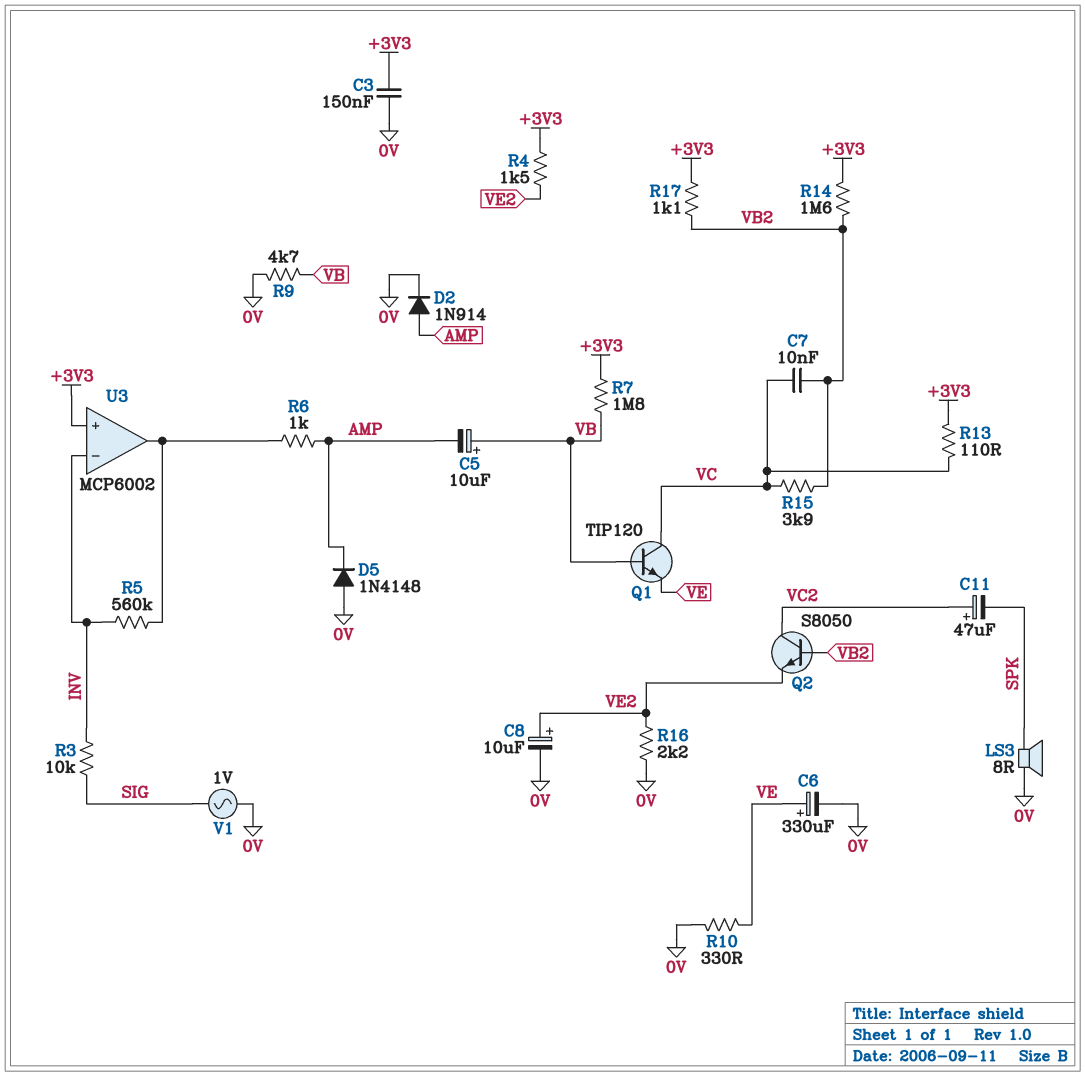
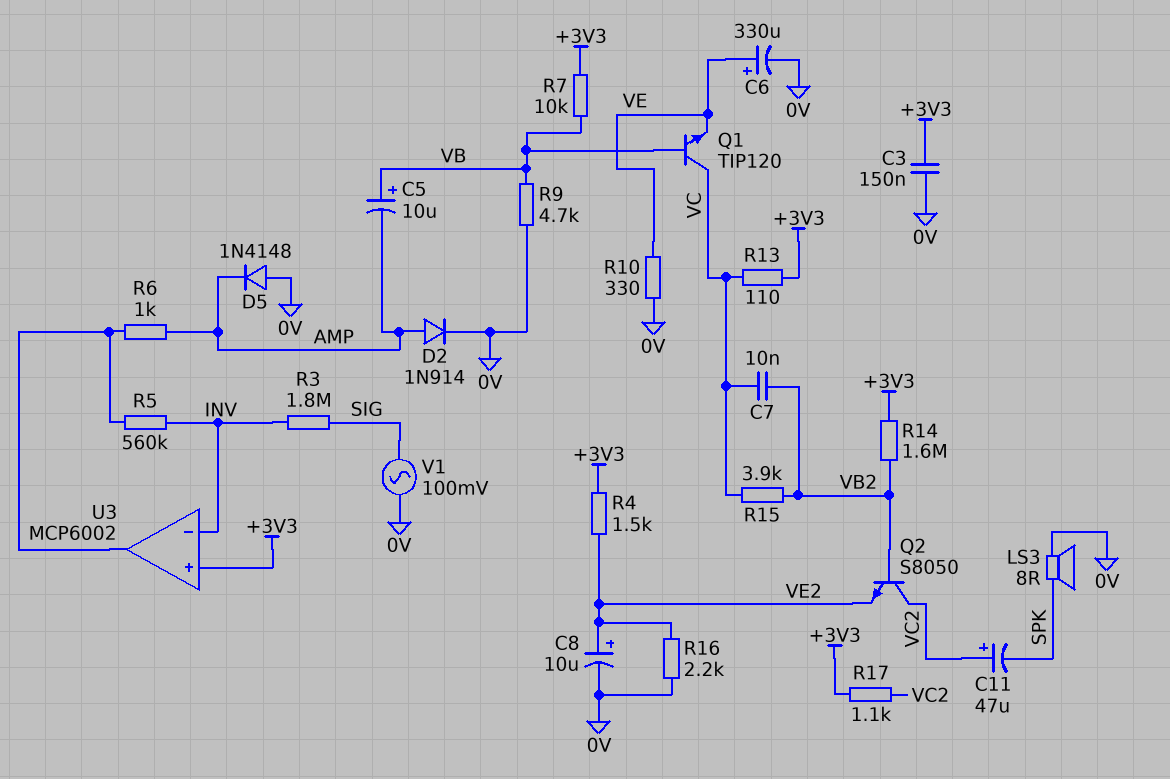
R3: 10k (INV, SIG) -> 1.8M (INV, SIG)
R7: 1.8M (+3V3, VB) -> 10k (+3V3, VB)
R17: 1.1k (+3V3, VB2) -> 1.1k (+3V3, VC2)
V1: AC 1V (0V, SIG) -> AC 100mV (0V, SIG)

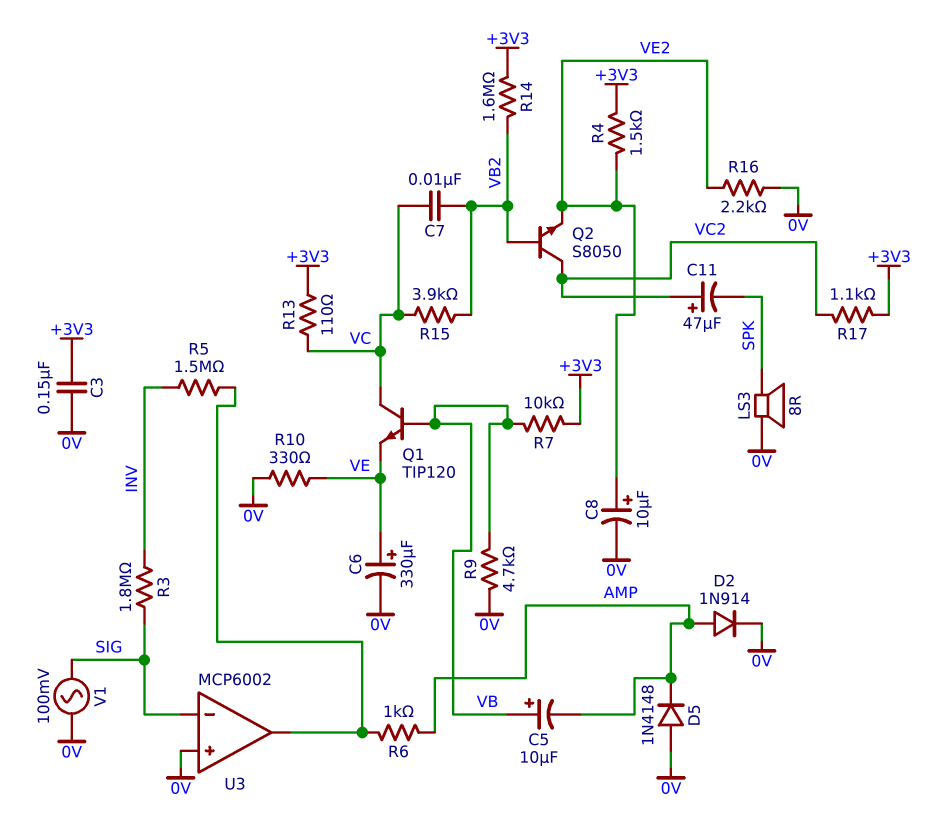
R5: 560k (INV, U3/out) -> 1.5M (INV, U3/out)
U3 pin in+: +3V3 -> 0V
U3 pin in-: INV -> SIG

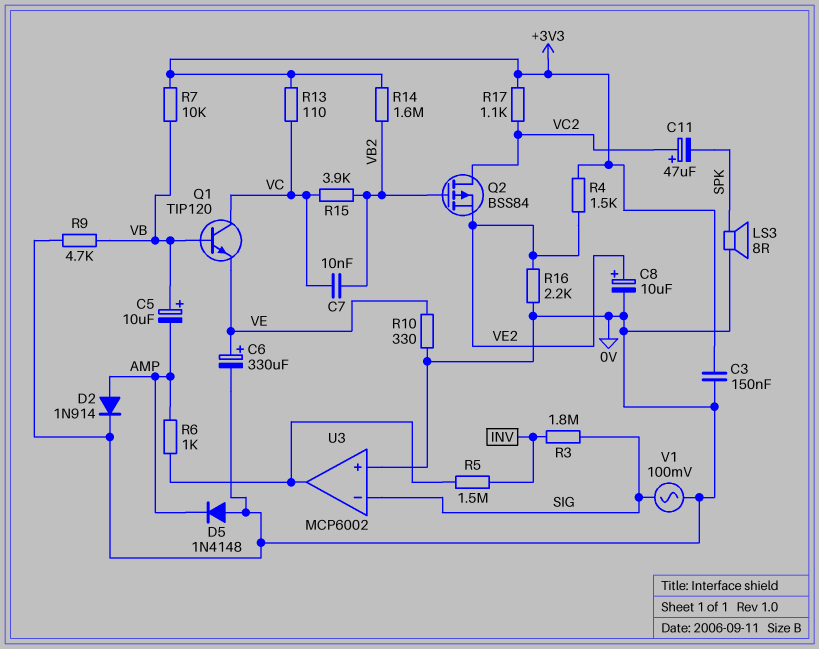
Q2: NPN S8050 (B VB2, C VC2, E VE2) -> PMOS BSS84 (G VB2, D VC2, S VE2)

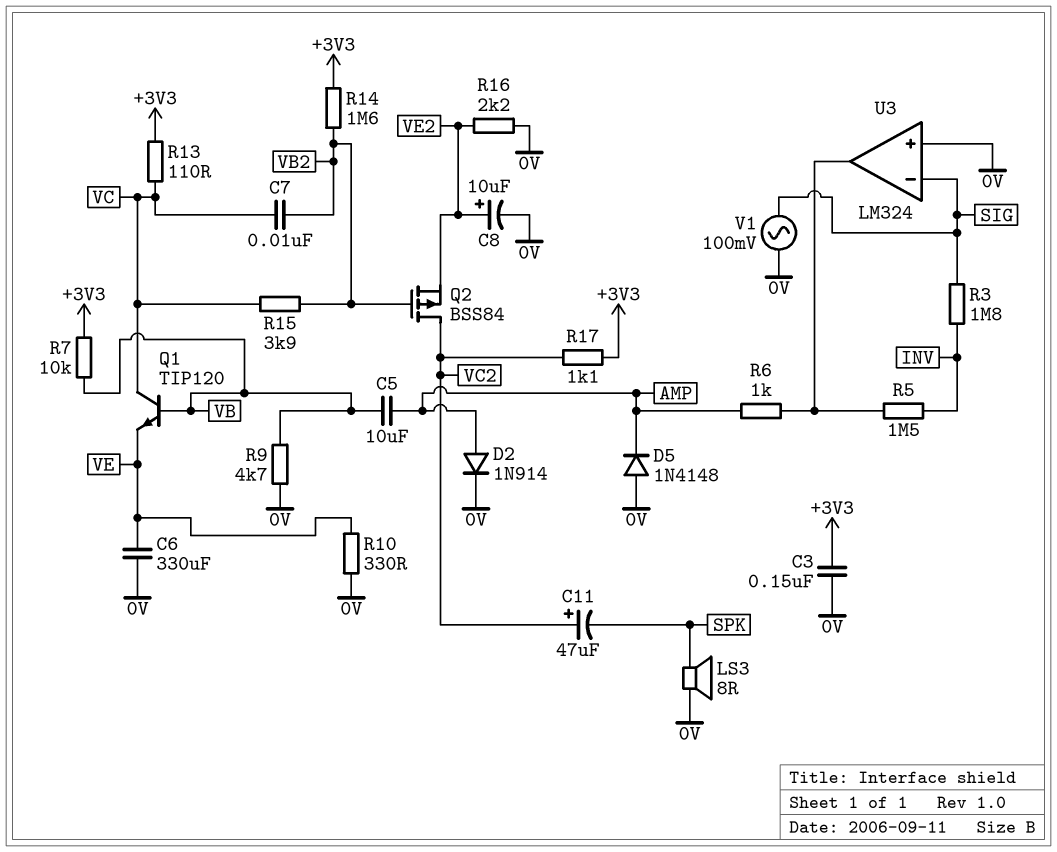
C5: 10uF (plus VB, minus AMP) -> 10uF (AMP, VB)
C6: 330uF (plus VE, minus 0V) -> 330uF (0V, VE)
R4: 1.5k (+3V3, VE2) -> none
U3: MCP6002 -> LM324

